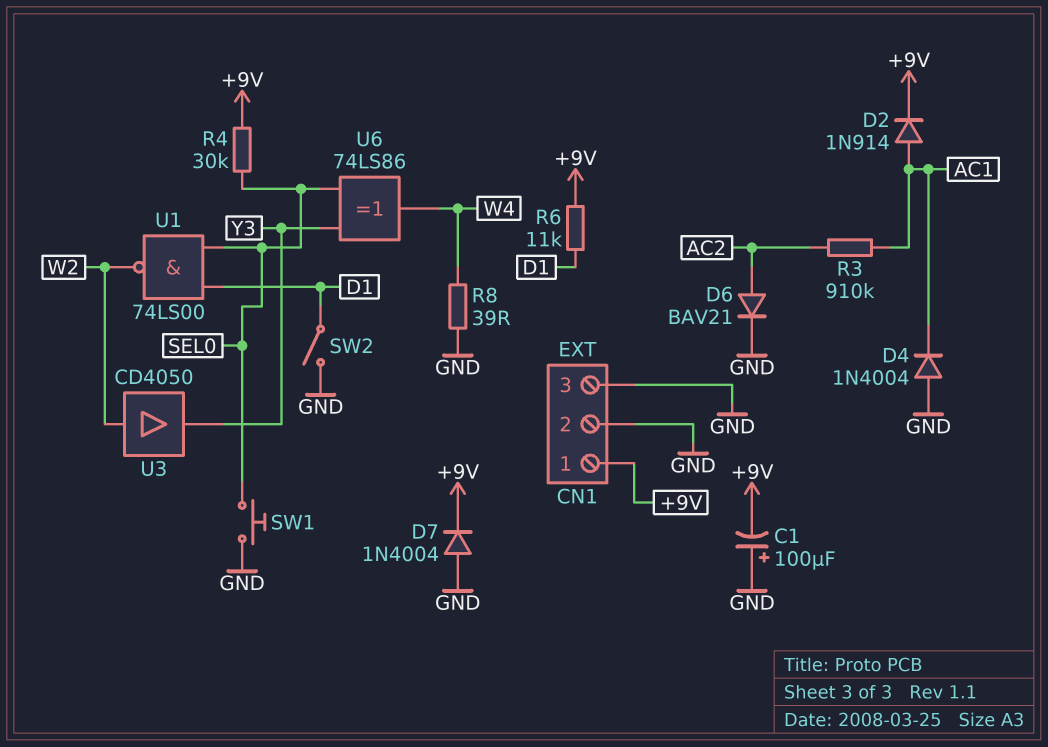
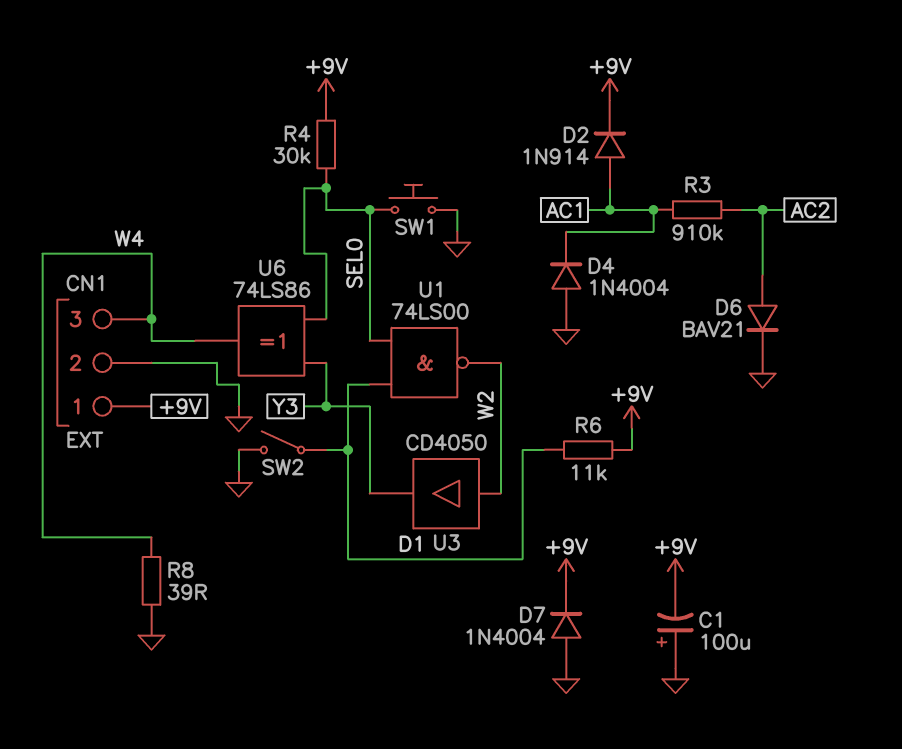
CN1 pin 3: GND -> W4

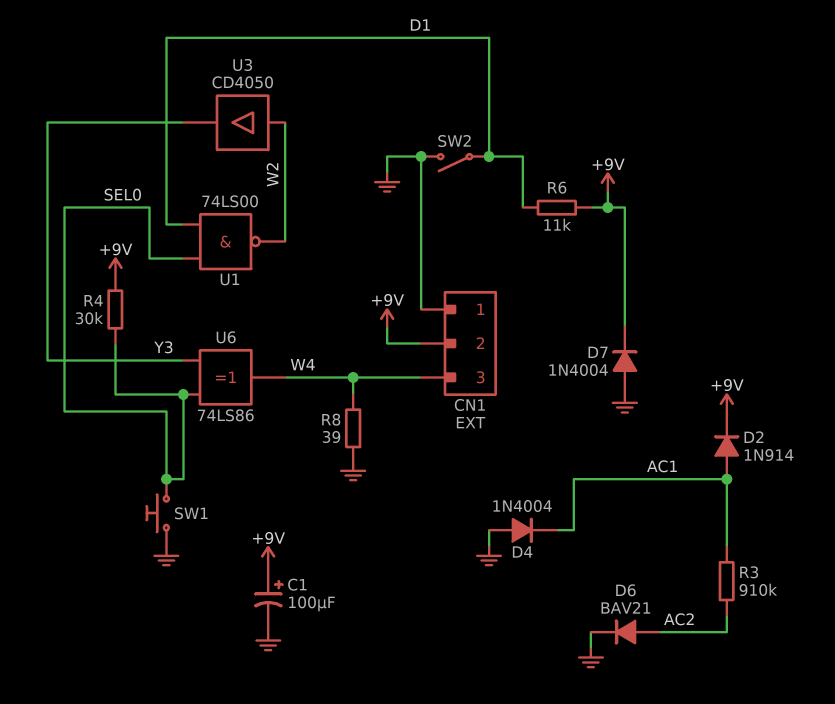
C1: 100uF (plus GND, minus +9V) -> 100uF (plus +9V, minus GND)
CN1 pin 1: +9V -> GND
CN1 pin 2: GND -> +9V

